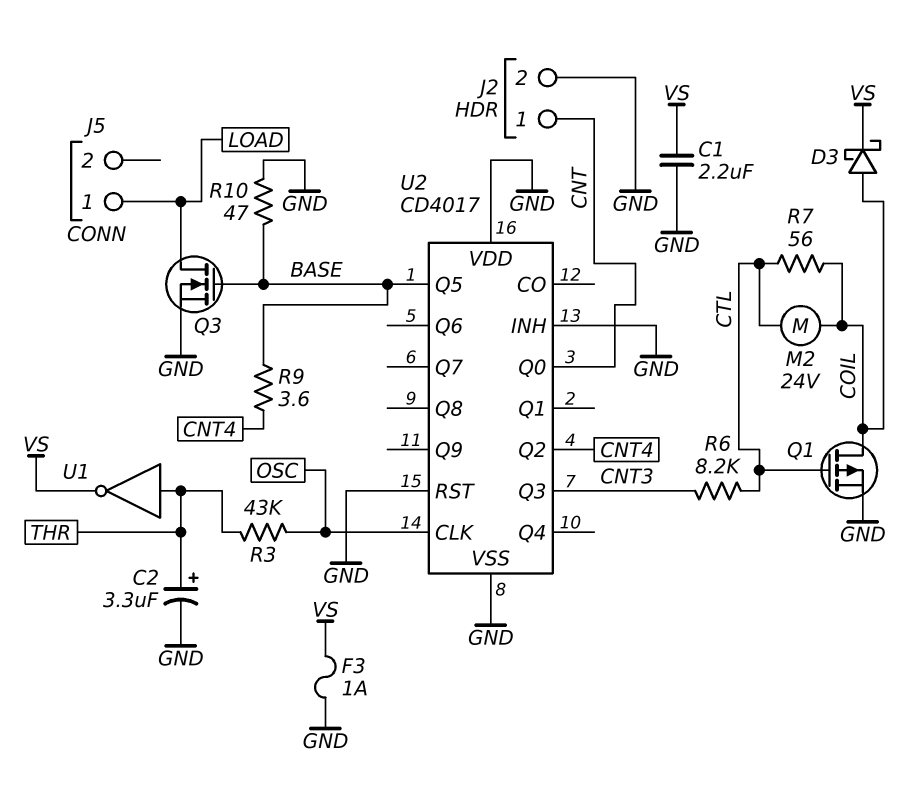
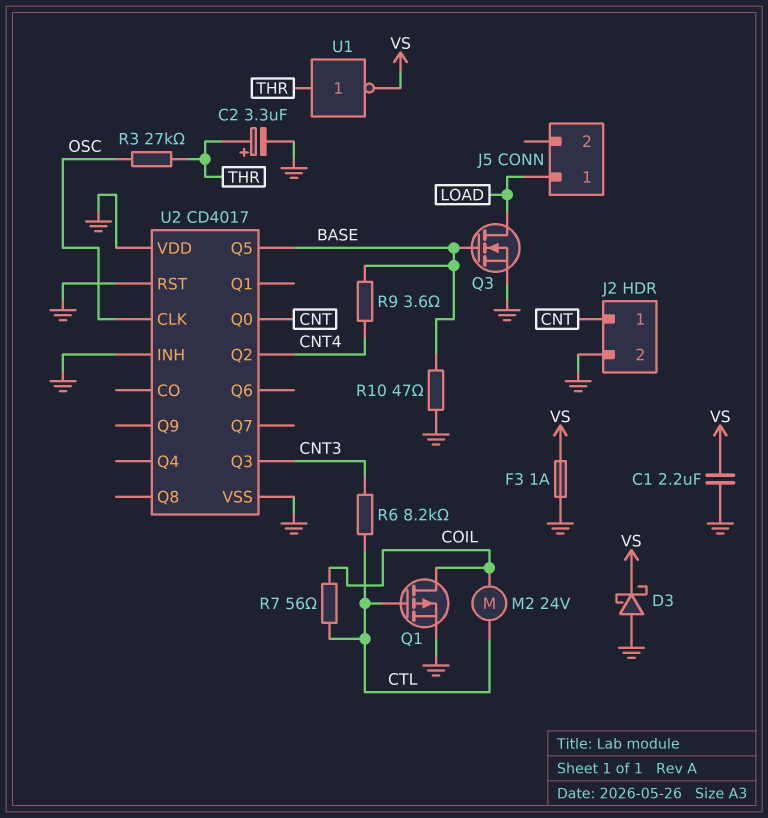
D3: schottky (A COIL, K VS) -> schottky (A GND, K VS)
R3: 43k (OSC, THR) -> 27k (OSC, THR)

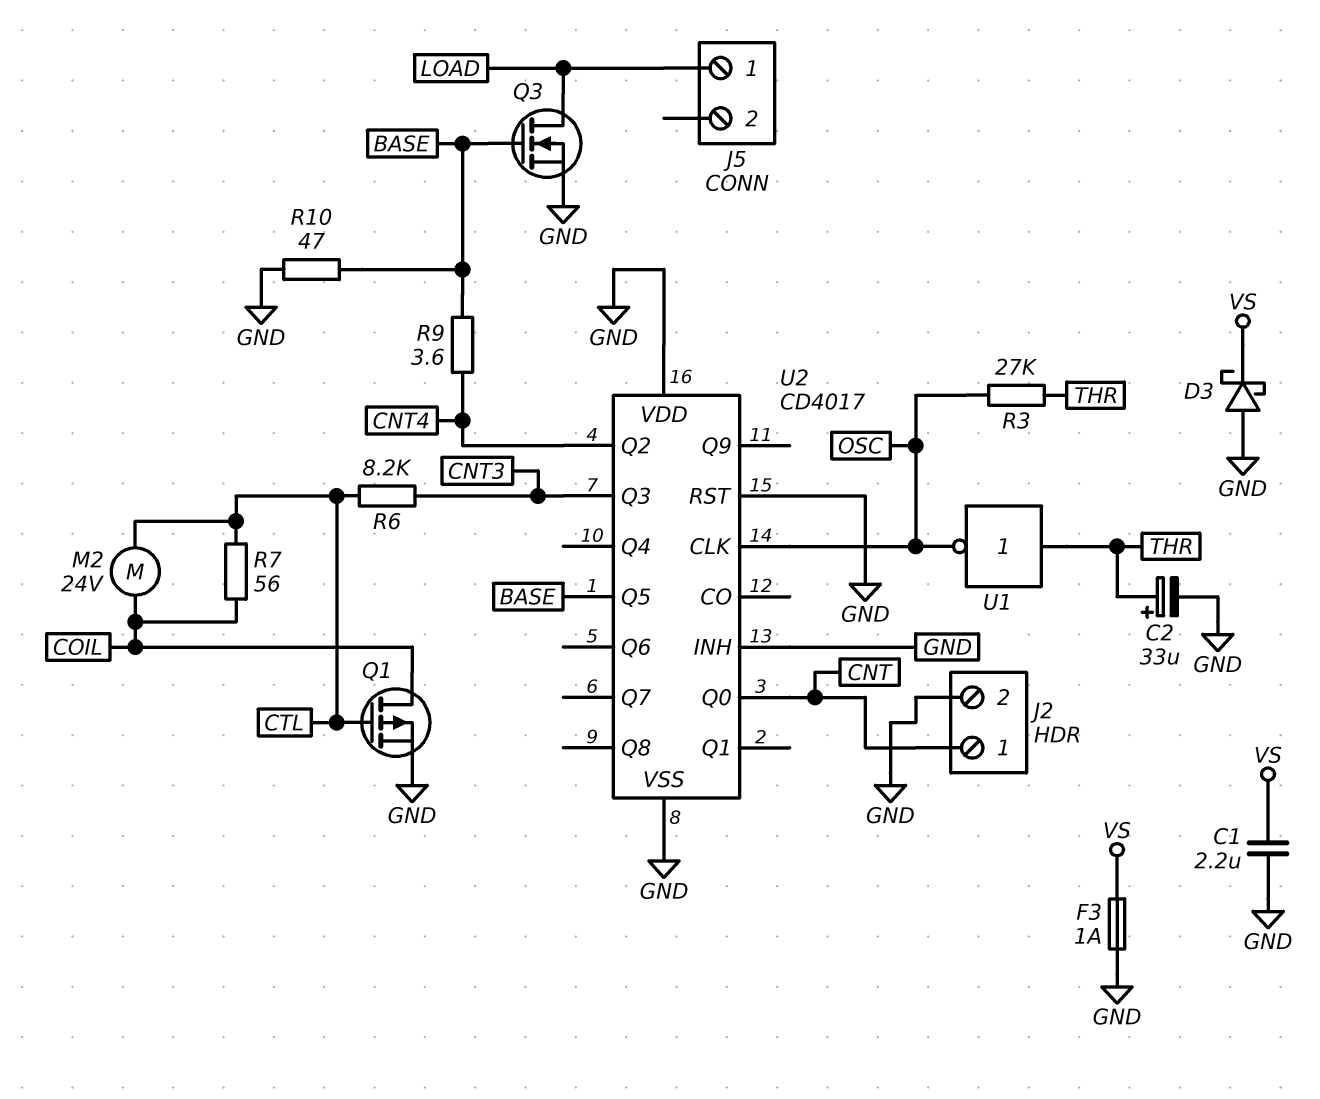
C2: 3.3uF (plus THR, minus GND) -> 33uF (plus THR, minus GND)
U1: NOT (in THR, out VS) -> NOT (in THR, out OSC)

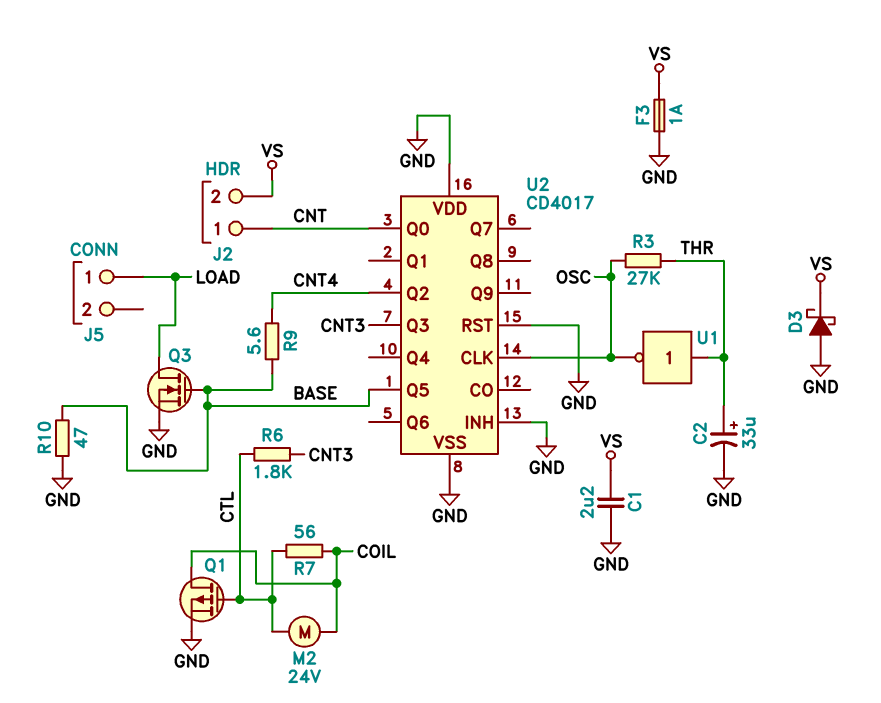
J2 pin 2: GND -> VS
R6: 8.2k (CNT3, CTL) -> 1.8k (CNT3, CTL)
R9: 3.6 (BASE, CNT4) -> 5.6 (BASE, CNT4)

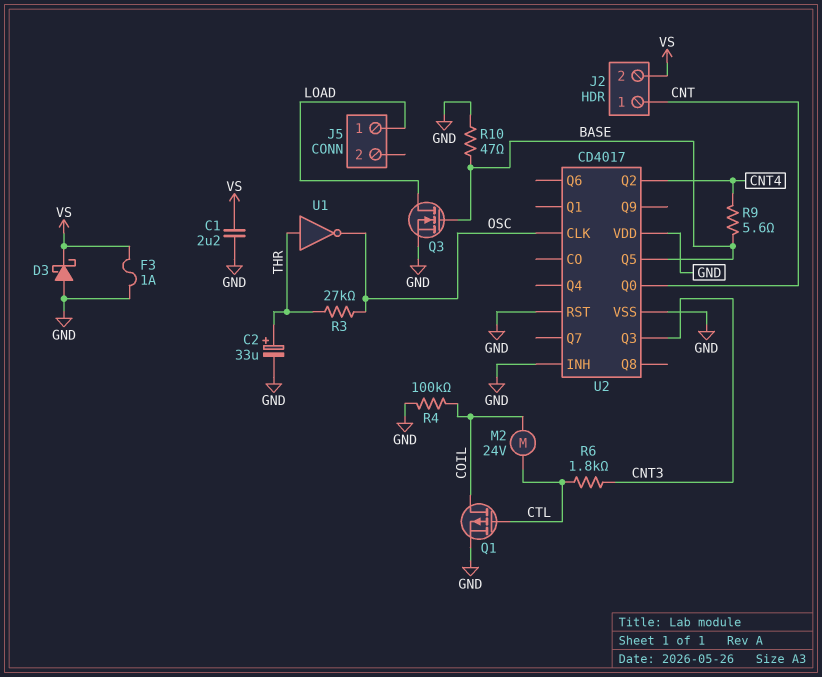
R4: none -> 100k (COIL, GND)
R7: 56 (COIL, CTL) -> none

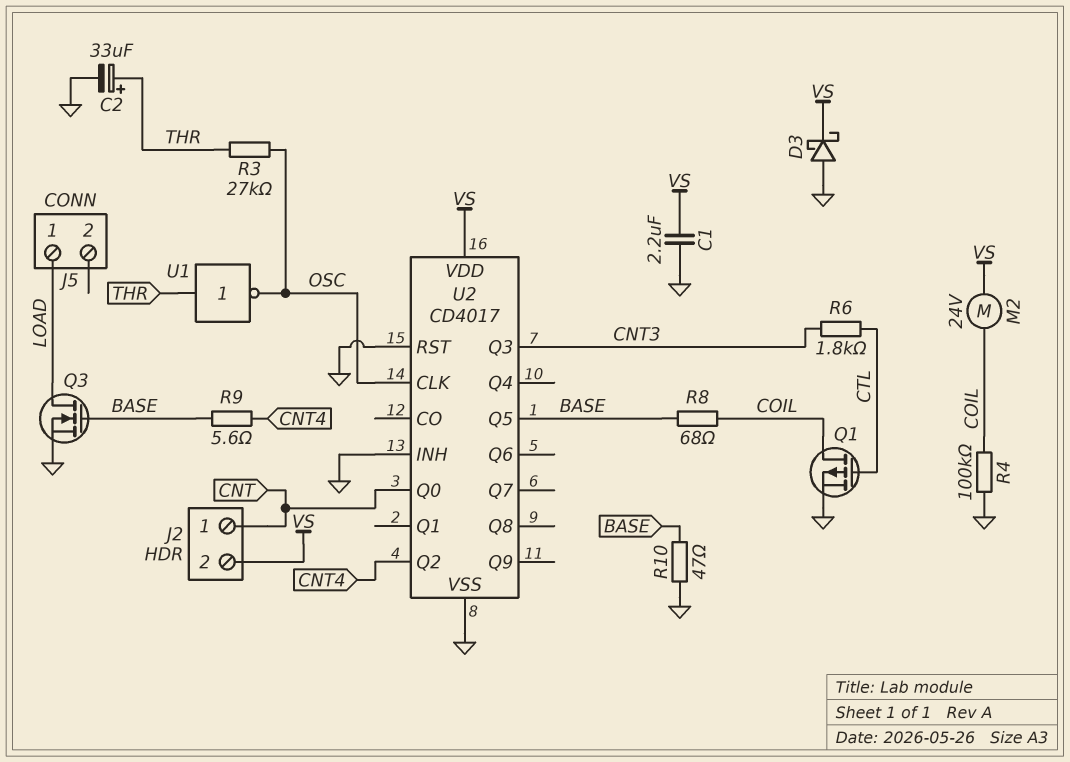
F3: 1A (GND, VS) -> none
M2: motor 24V (COIL, CTL) -> motor 24V (COIL, VS)
R8: none -> 68 (BASE, COIL)
U2 pin VDD: GND -> VS

